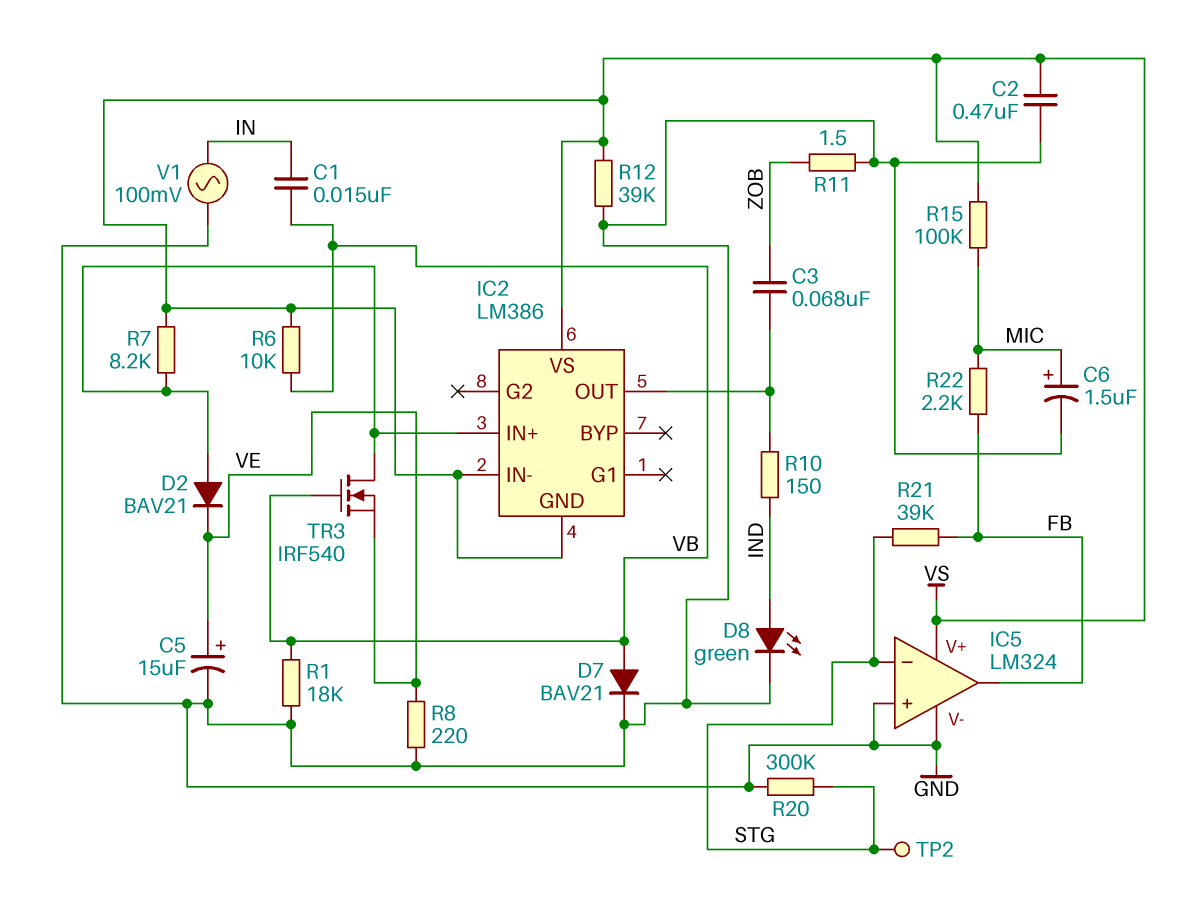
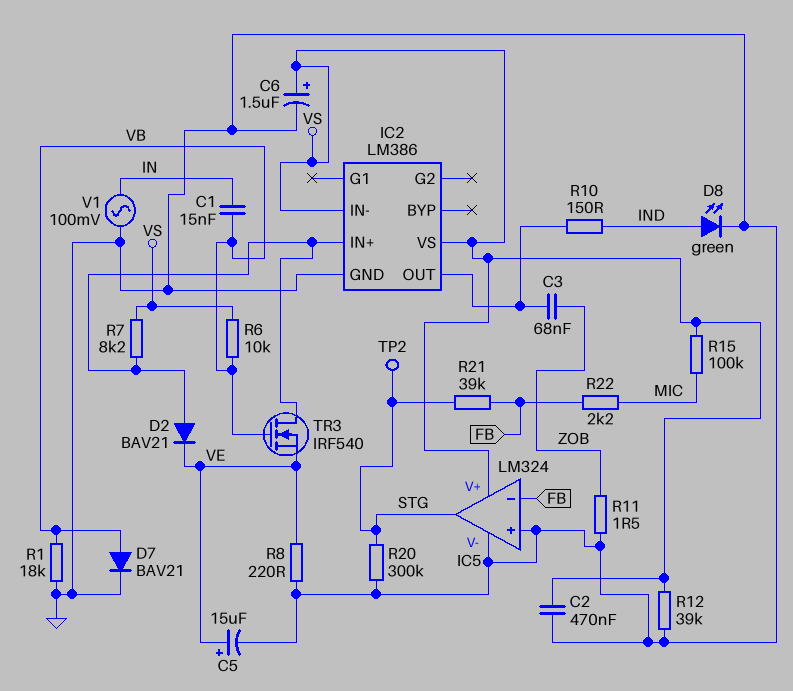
C6: 1.5uF (plus MIC, minus GND) -> 1.5uF (plus VS, minus GND)
IC2 pin GND: VS -> GND
IC5 pin in-: STG -> FB
IC5 pin out: FB -> STG

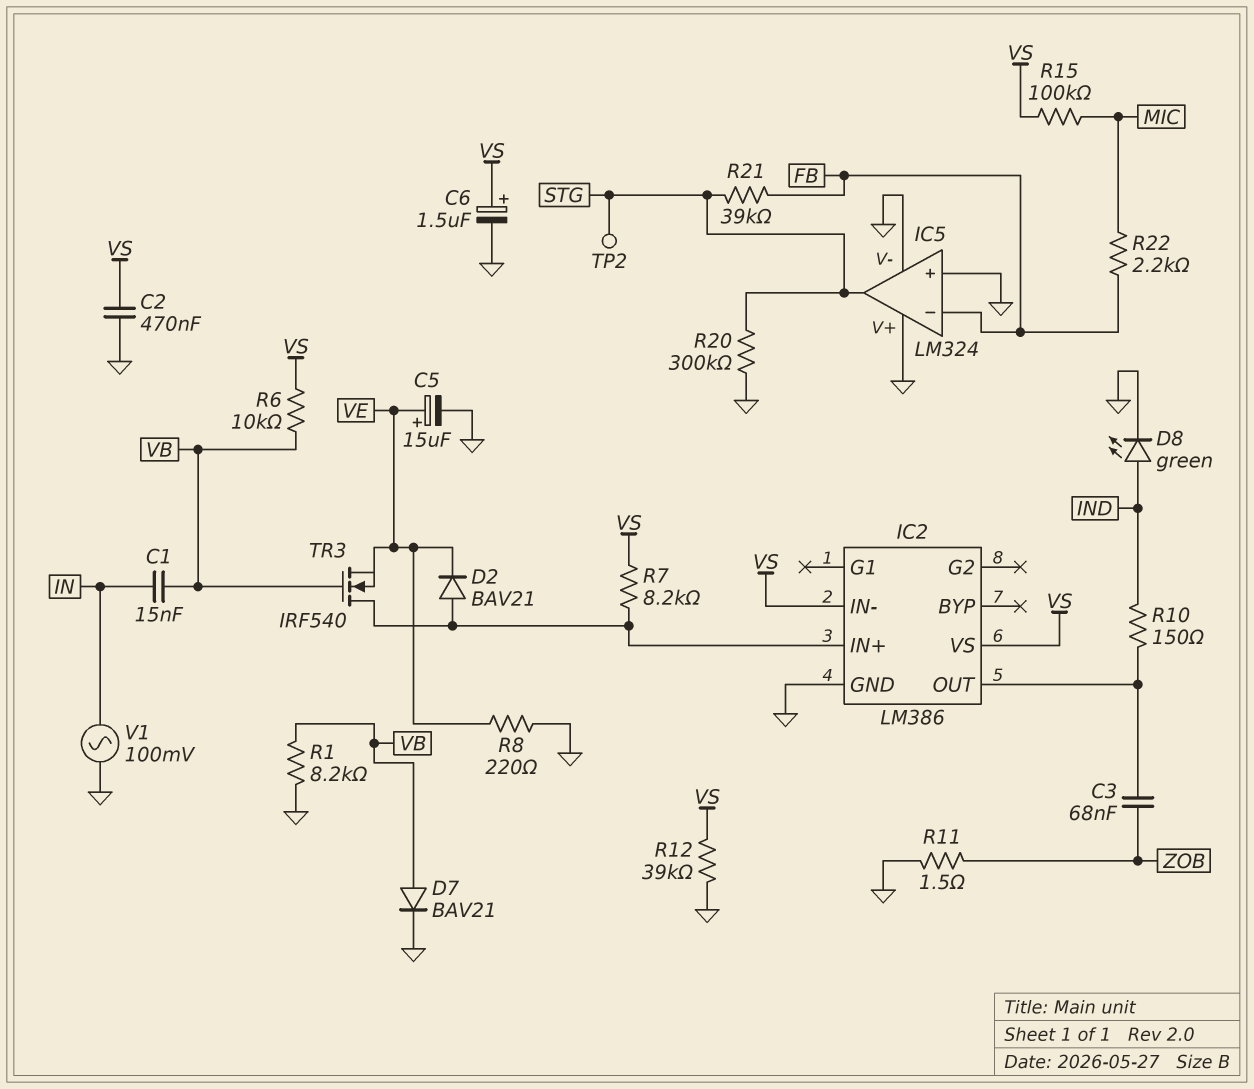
IC5 pin V+: VS -> GND
R1: 18k (GND, VB) -> 8.2k (GND, VB)

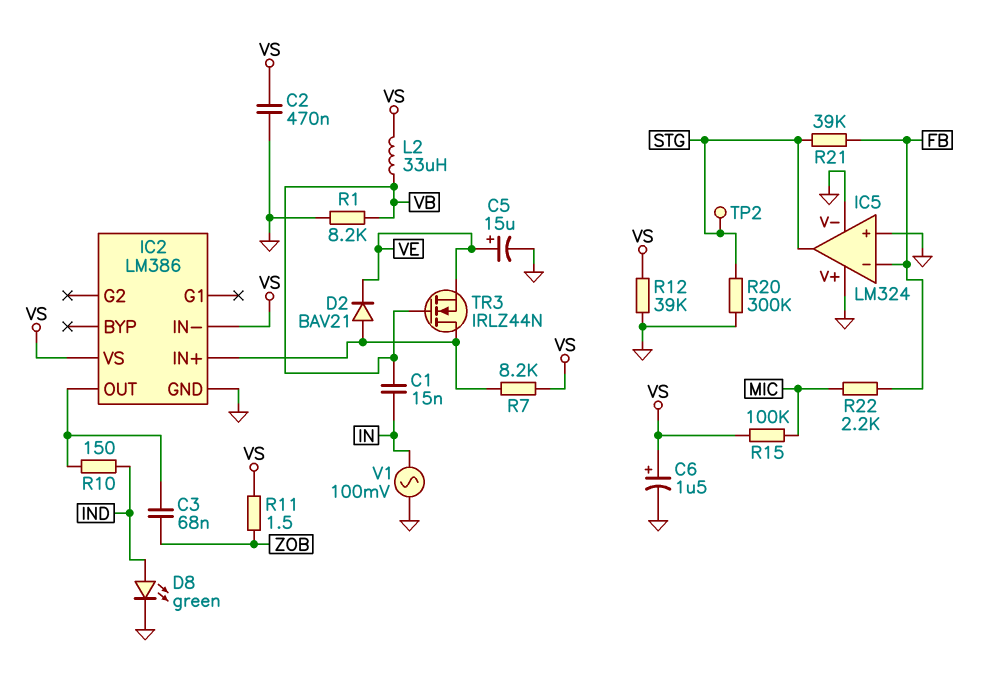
D7: diode BAV21 (A VB, K GND) -> none
L2: none -> 33uH (VB, VS)
R6: 10k (VB, VS) -> none
R8: 220 (GND, VE) -> none
R11: 1.5 (GND, ZOB) -> 1.5 (VS, ZOB)
TR3: NMOS IRF540 (G VB, D IC2/IN+, S VE) -> NMOS IRLZ44N (G VB, D IC2/IN+, S VE)

